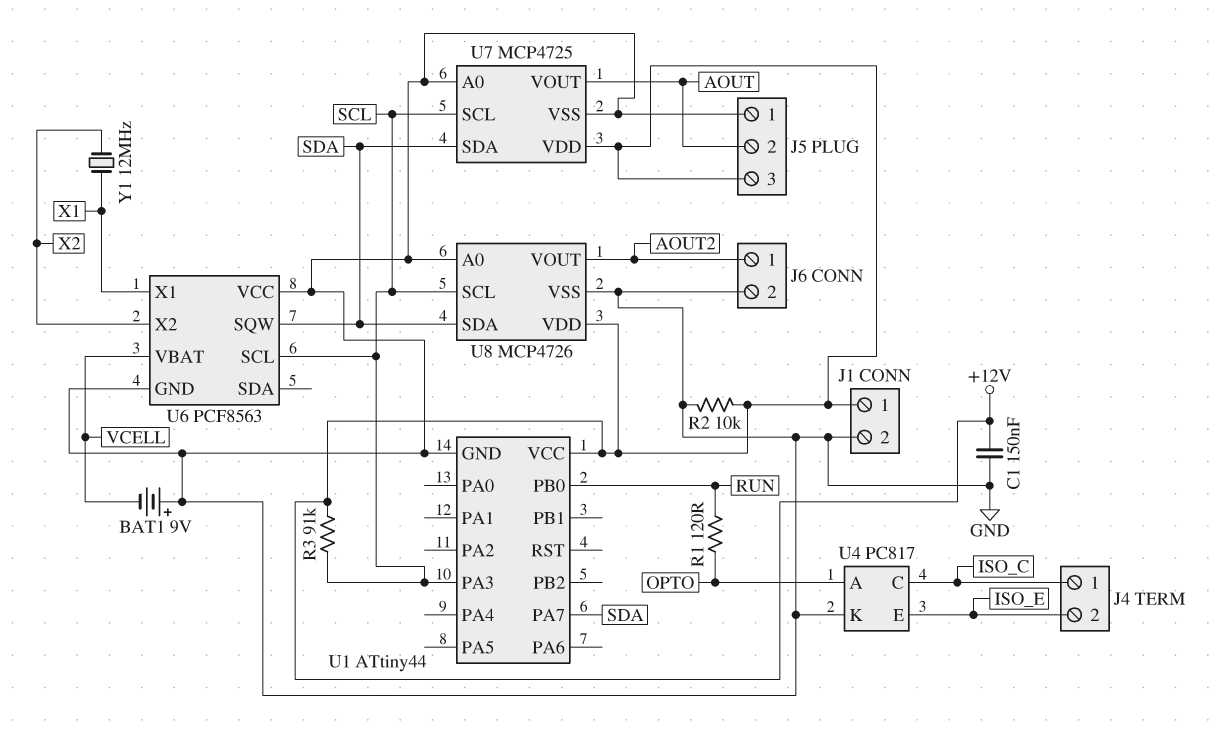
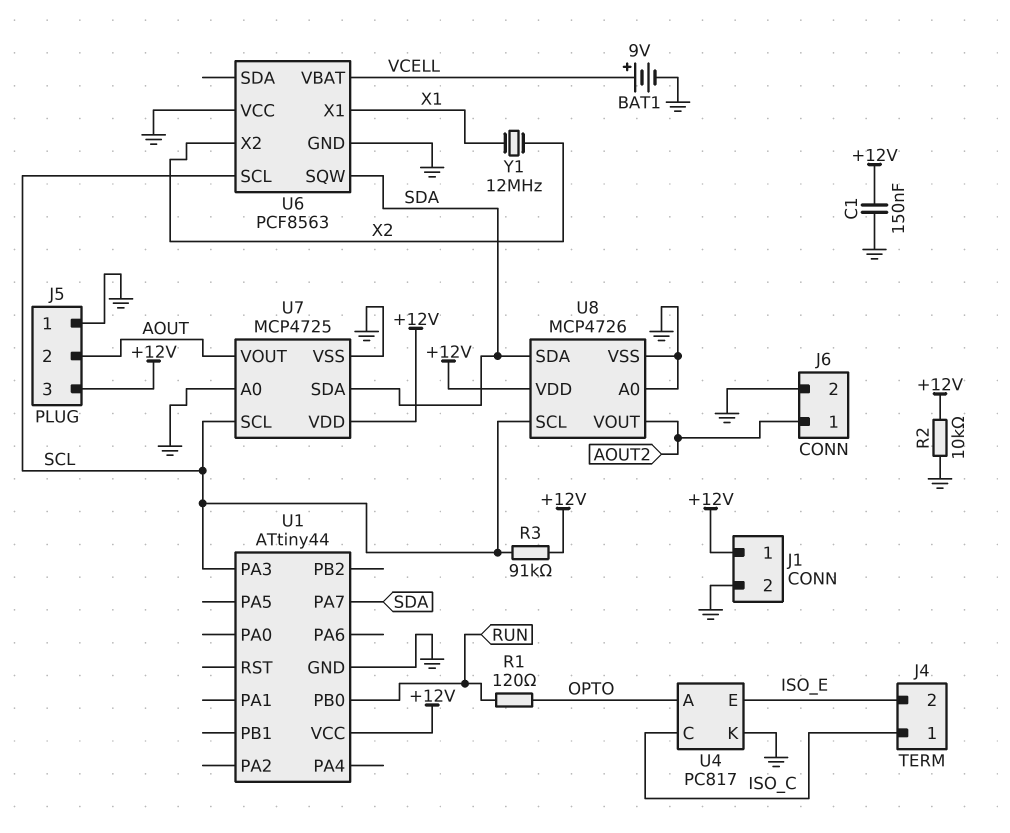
BAT1: 9V (plus GND, minus VCELL) -> 9V (plus VCELL, minus GND)

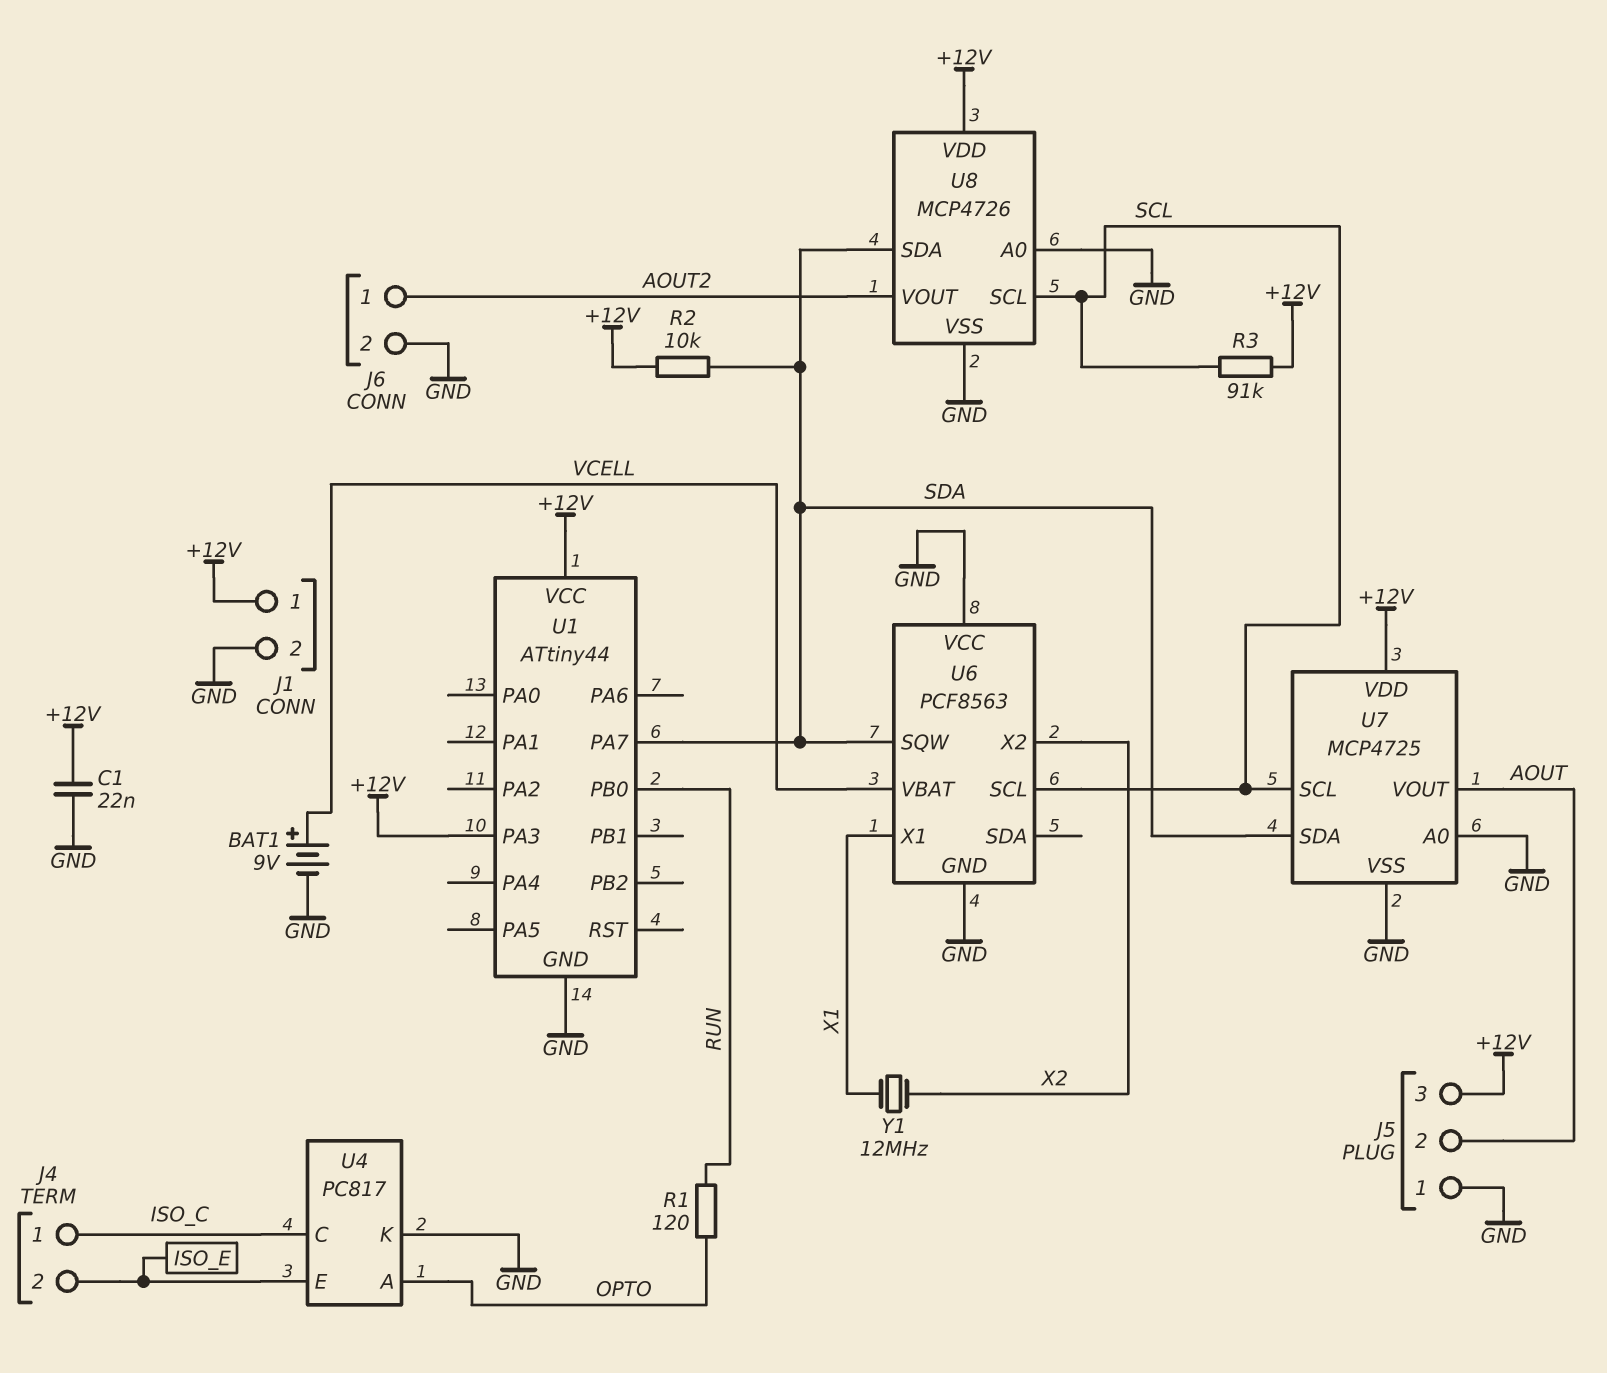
C1: 150nF (+12V, GND) -> 22nF (+12V, GND)
R2: 10k (+12V, GND) -> 10k (+12V, SDA)
U1 pin PA3: SCL -> +12V

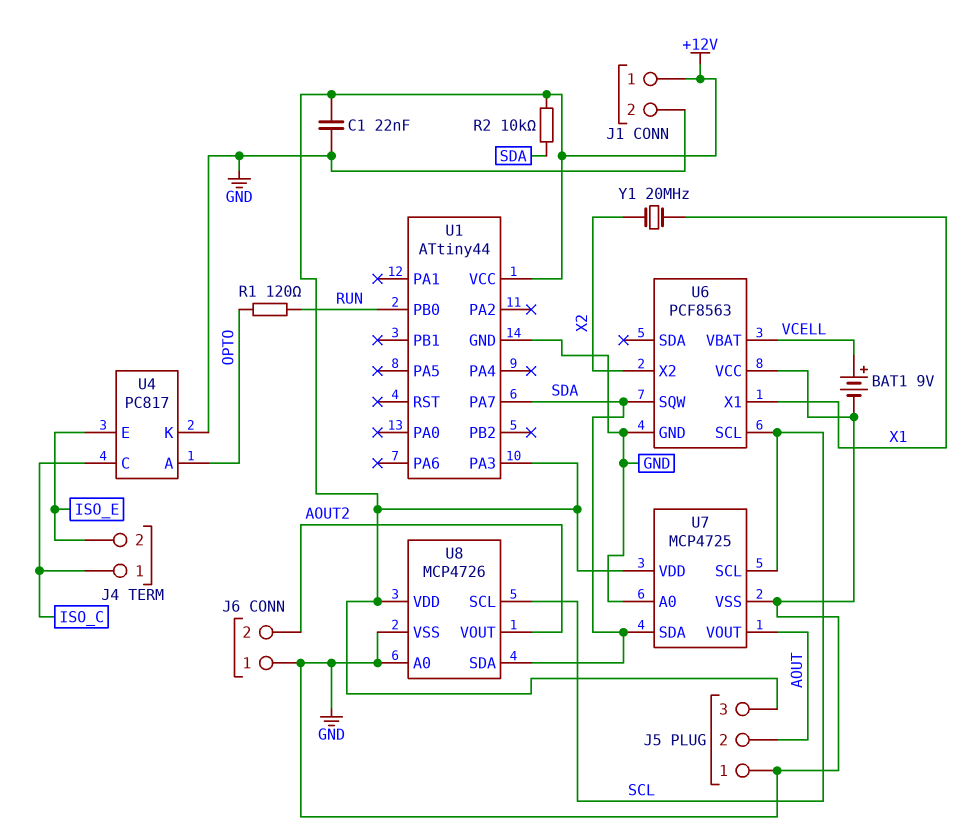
J6 pin 1: AOUT2 -> GND
J6 pin 2: GND -> AOUT2
R3: 91k (+12V, SCL) -> none
Y1: 12MHz (X1, X2) -> 20MHz (X1, X2)

